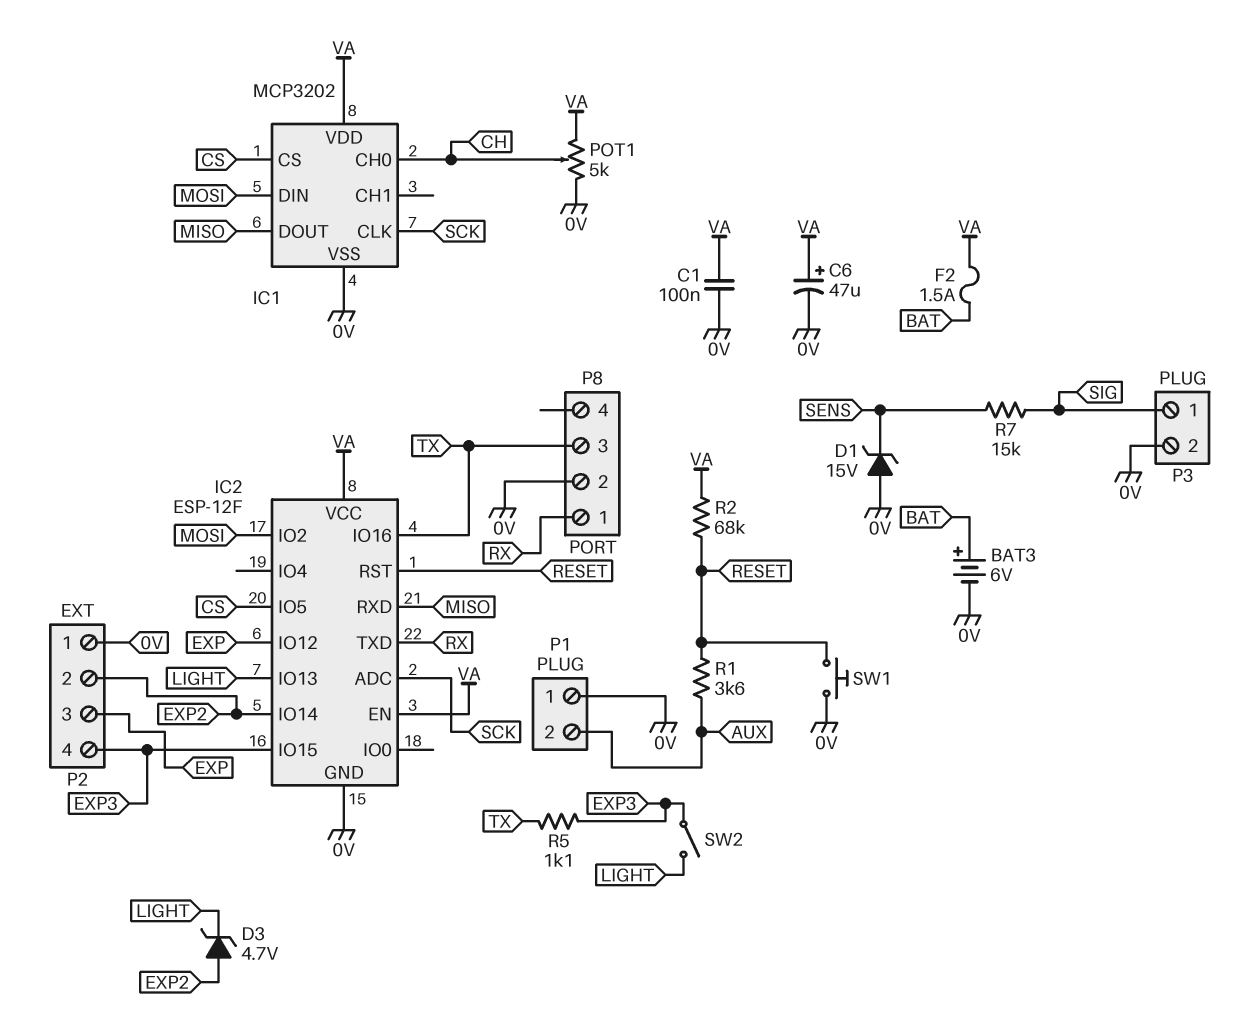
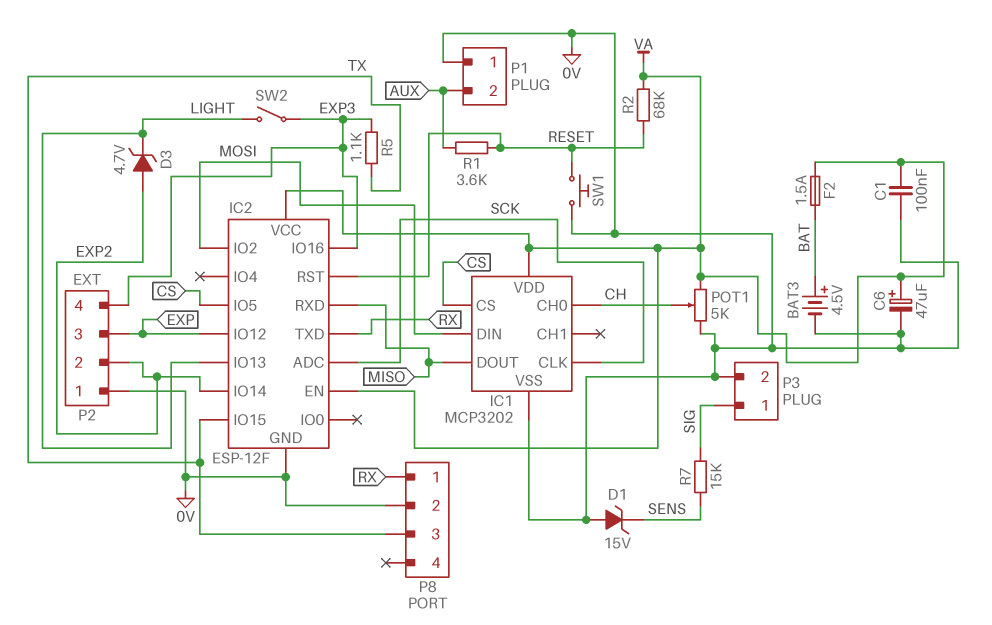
BAT3: 6V (plus BAT, minus 0V) -> 4.5V (plus BAT, minus 0V)
IC2 pin IO15: EXP3 -> TX
IC2 pin IO16: TX -> EXP3

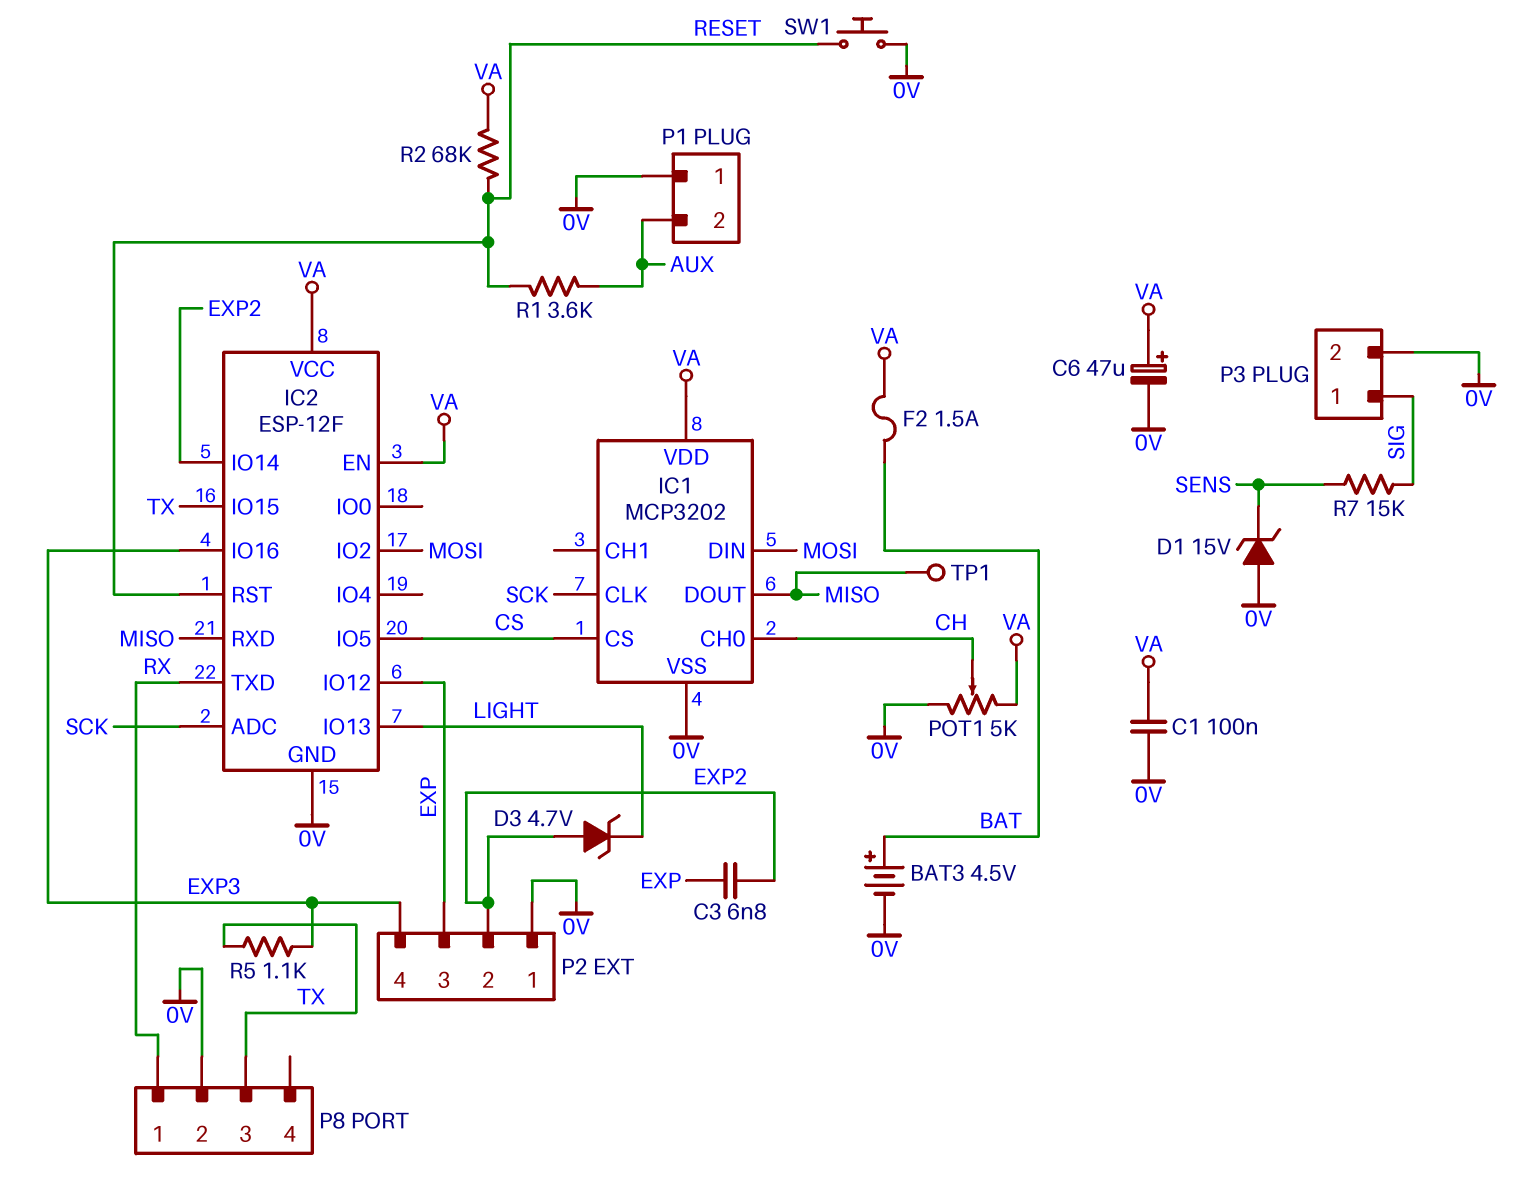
C3: none -> 6.8nF (EXP, EXP2)
SW2: switch (EXP3, LIGHT) -> none
TP1: none -> test point (MISO)

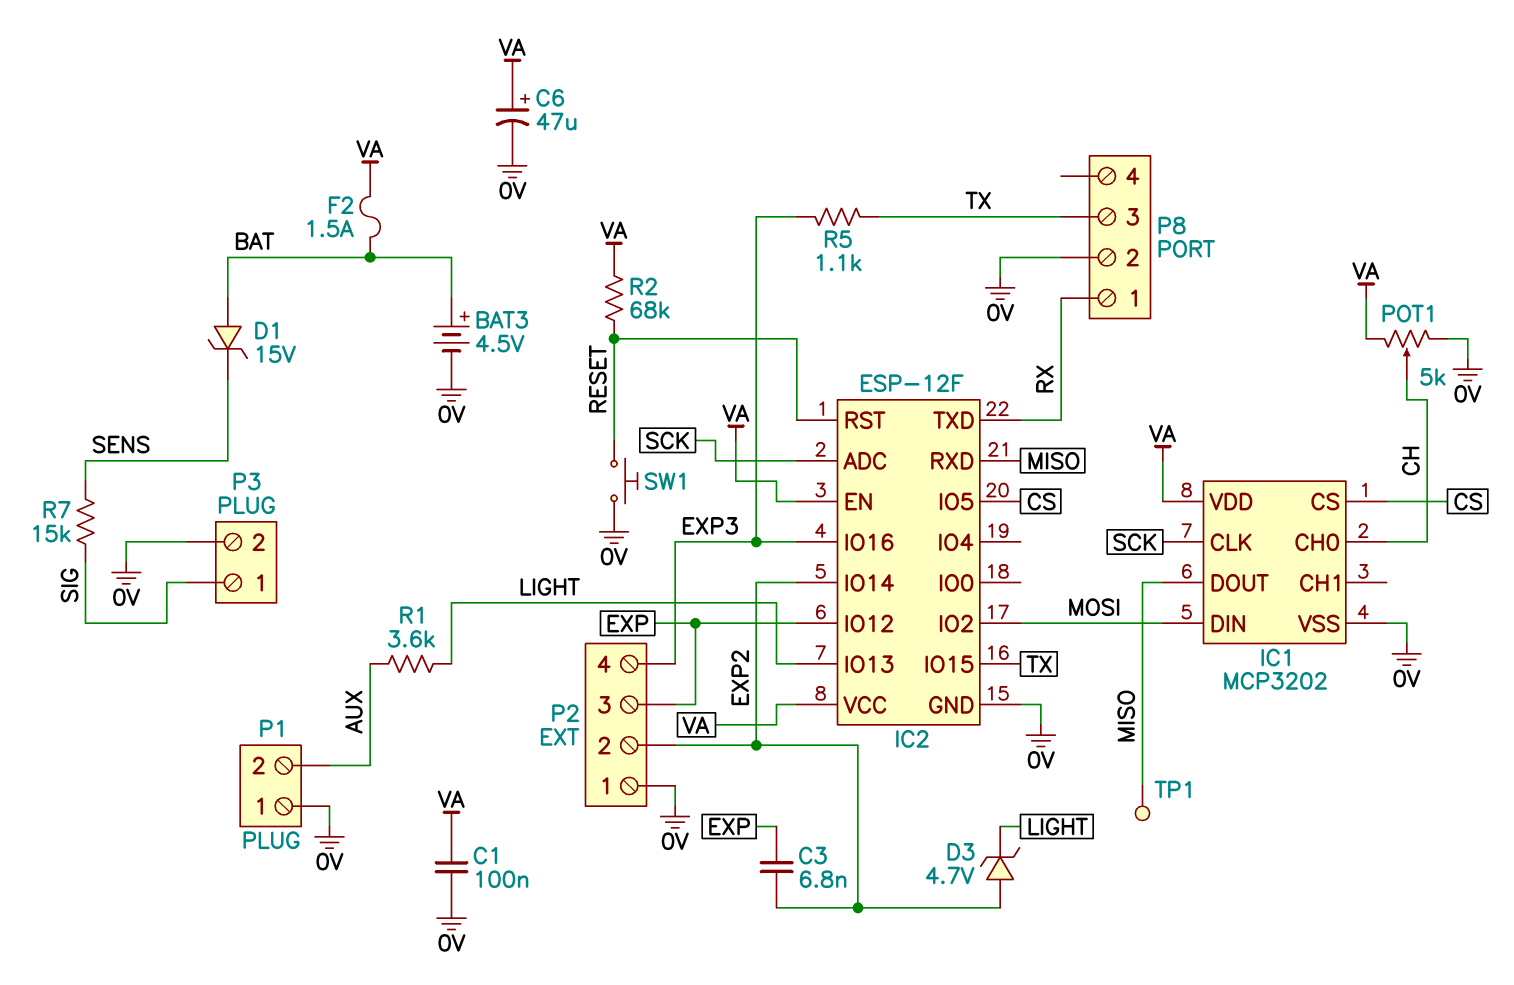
D1: zener 15V (A 0V, K SENS) -> zener 15V (A BAT, K SENS)
R1: 3.6k (AUX, RESET) -> 3.6k (AUX, LIGHT)

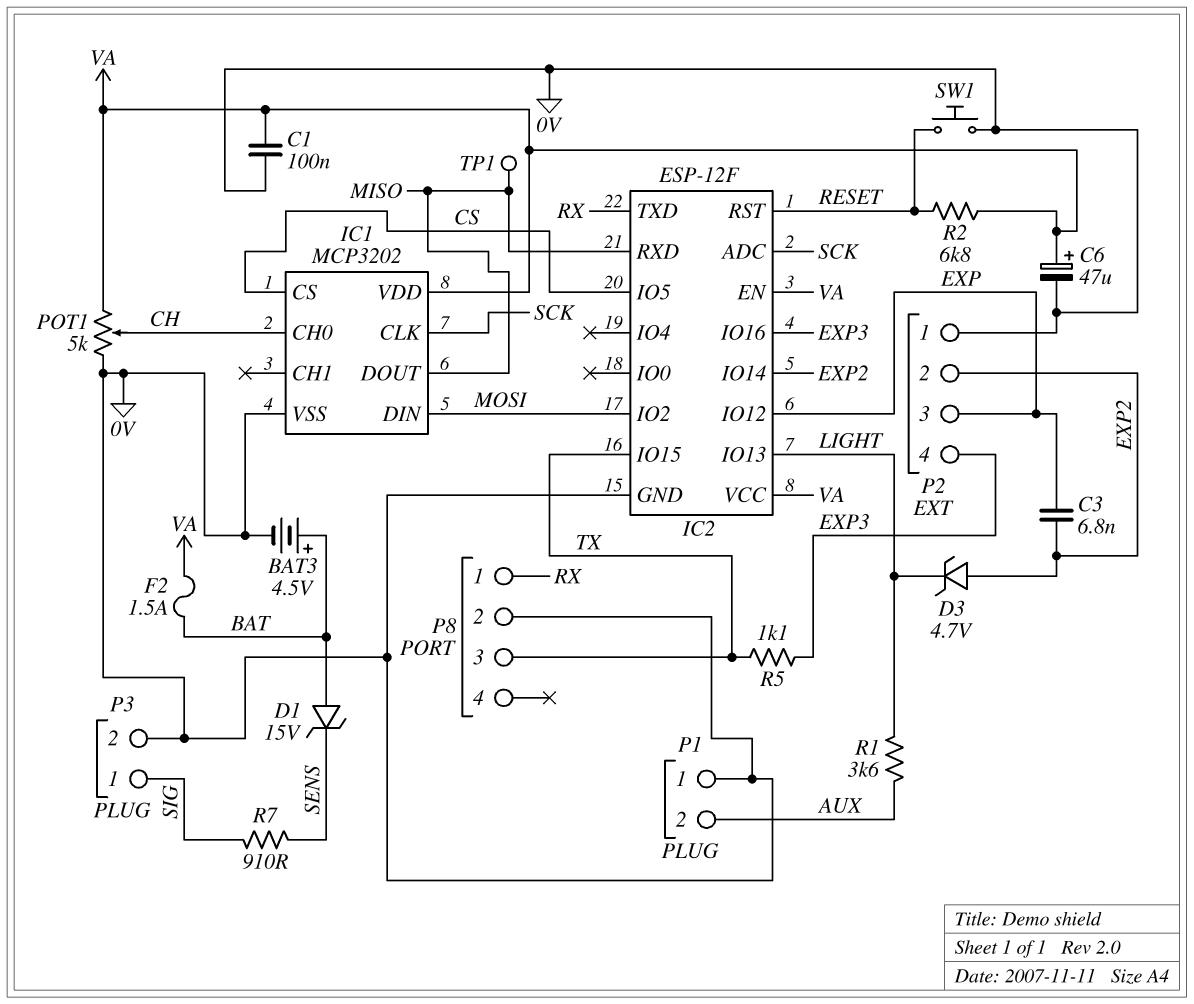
R2: 68k (RESET, VA) -> 6.8k (RESET, VA)
R7: 15k (SENS, SIG) -> 910 (SENS, SIG)

